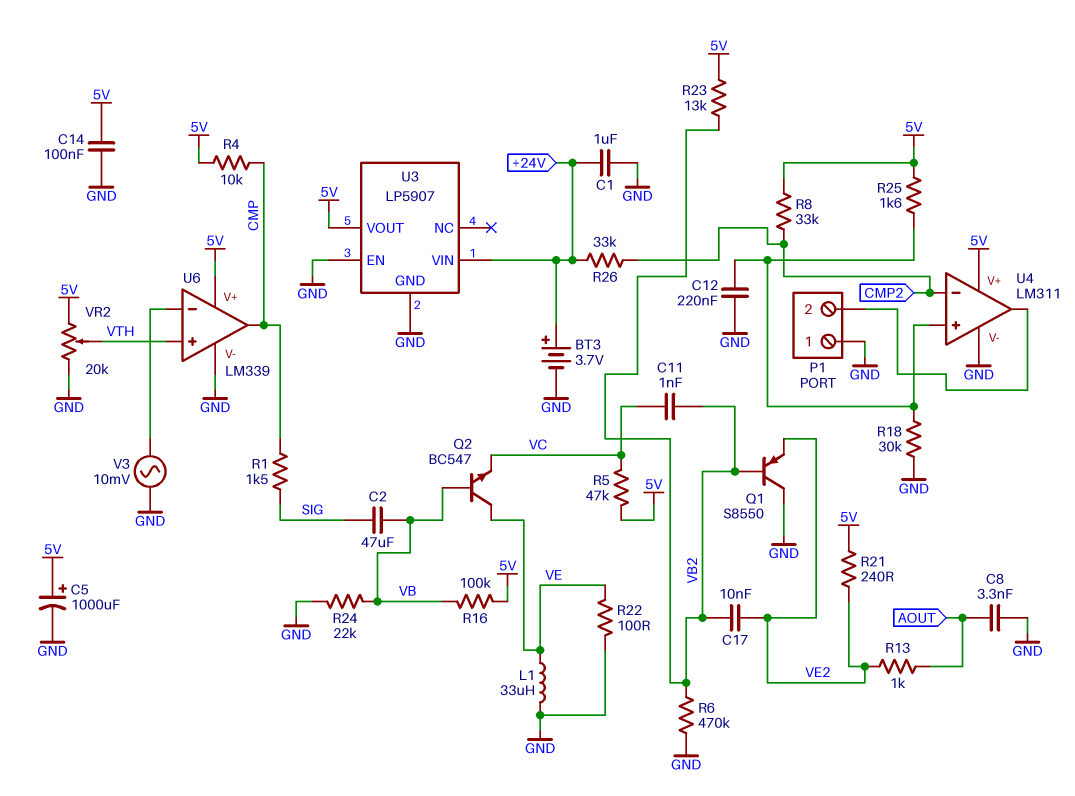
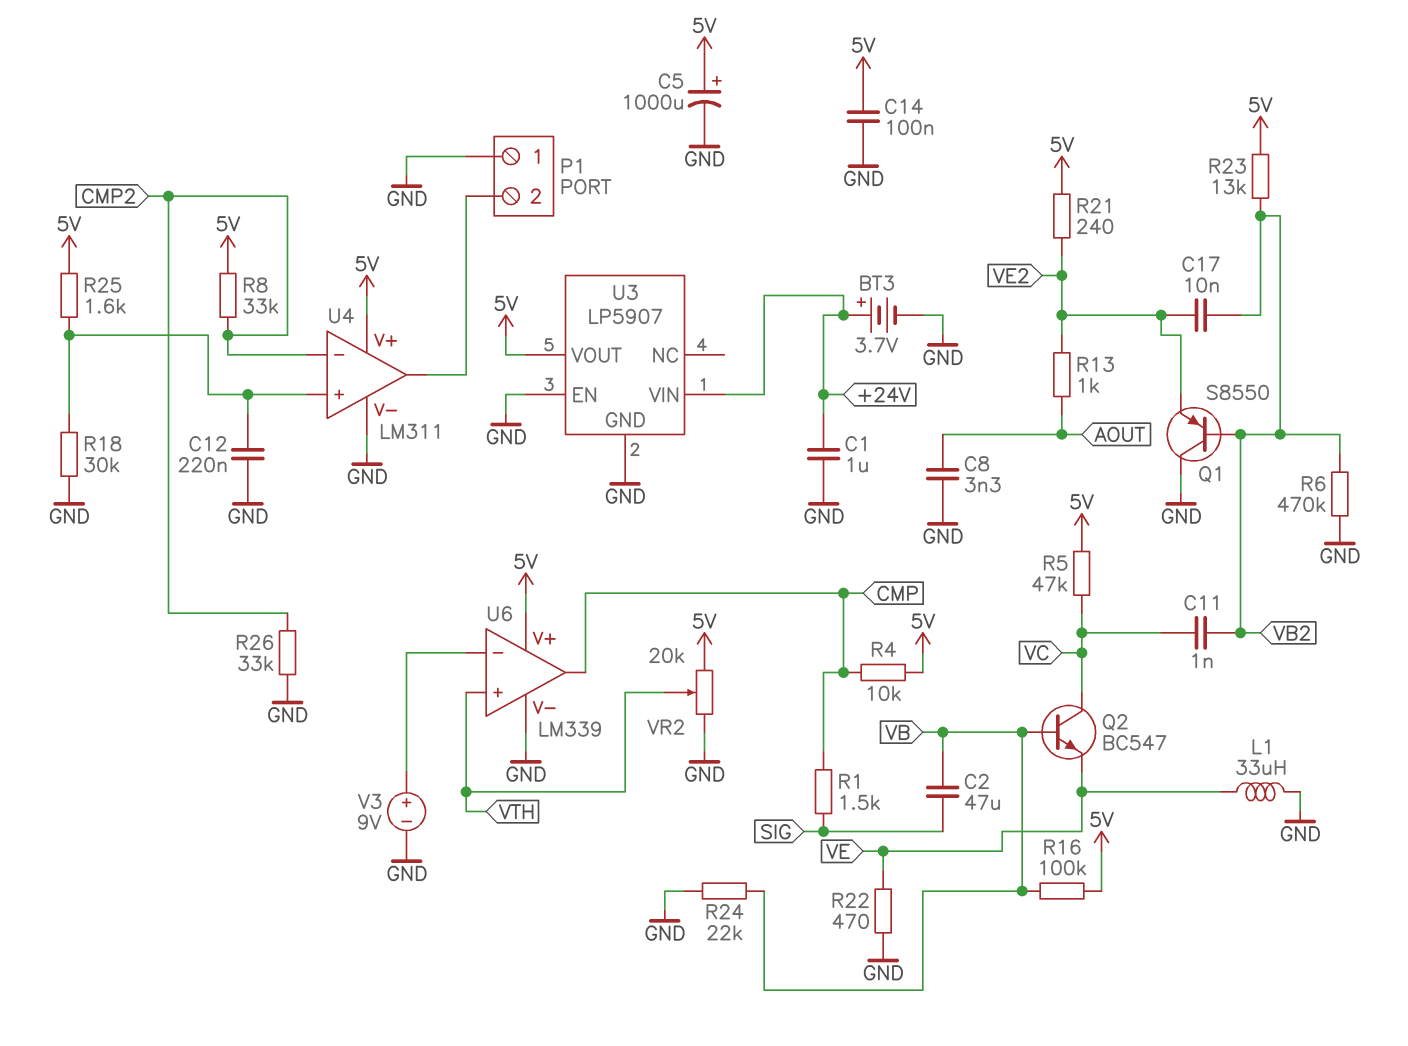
Q2: NPN BC547 (B VB, C VE, E VC) -> NPN BC547 (B VB, C VC, E VE)
R22: 100 (GND, VE) -> 470 (GND, VE)
R26: 33k (+24V, CMP2) -> 33k (CMP2, GND)
V3: AC 10mV (GND, U6/in-) -> 9V (plus U6/in-, minus GND)

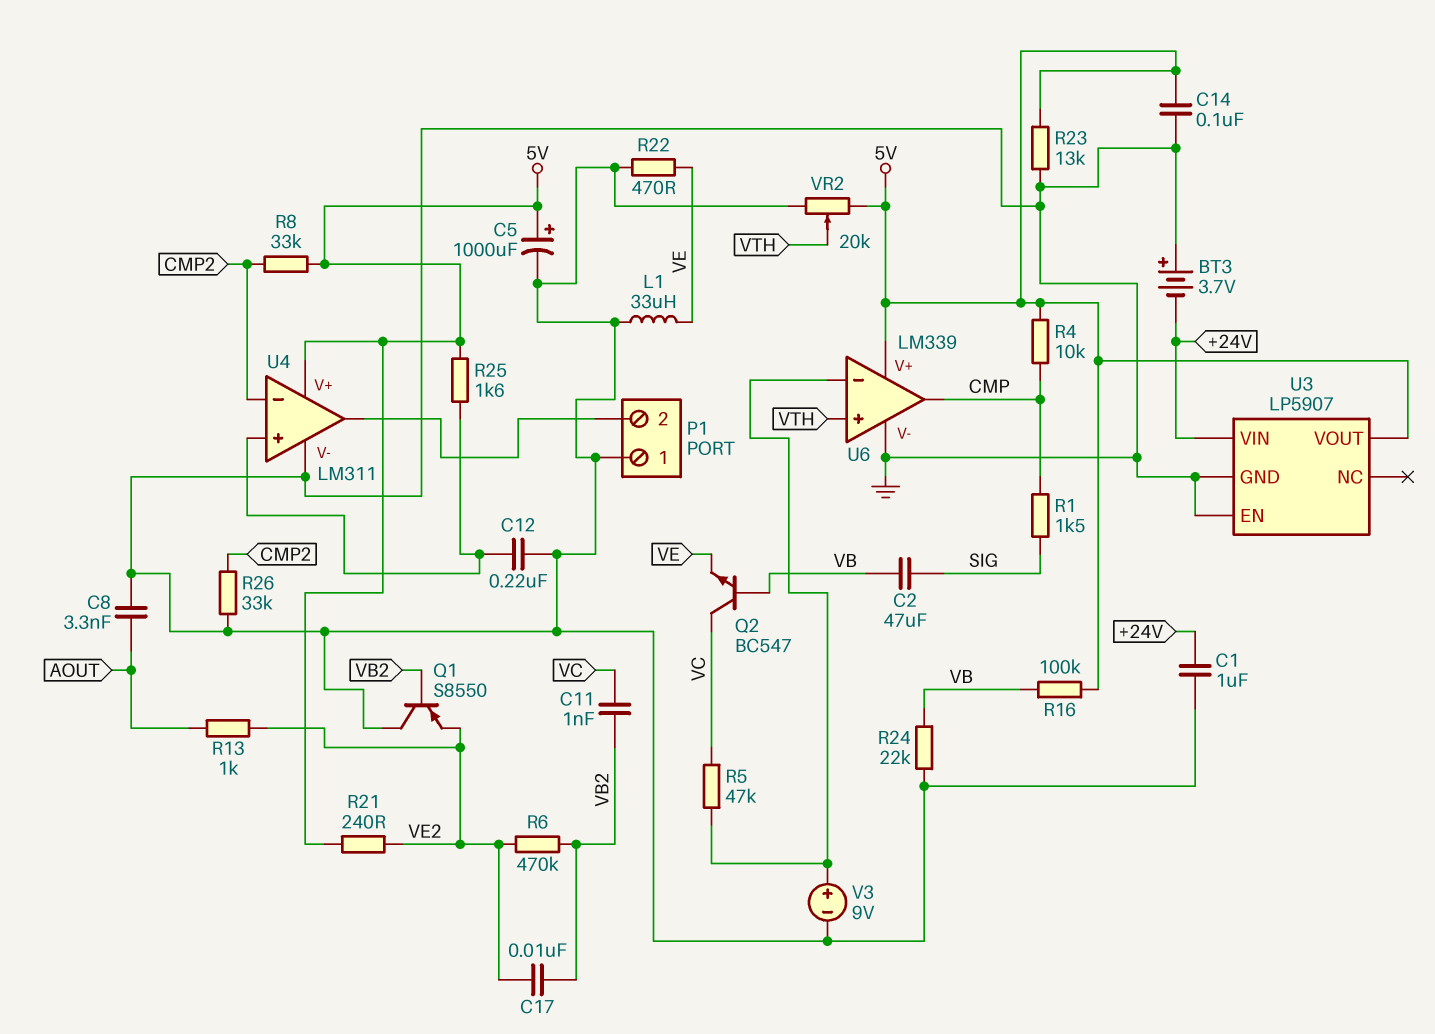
BT3: 3.7V (plus +24V, minus GND) -> 3.7V (plus GND, minus +24V)
R5: 47k (5V, VC) -> 47k (U6/in-, VC)
R6: 470k (GND, VB2) -> 470k (VB2, VE2)
R18: 30k (GND, U4/in+) -> none
R23: 13k (5V, VB2) -> 13k (5V, GND)

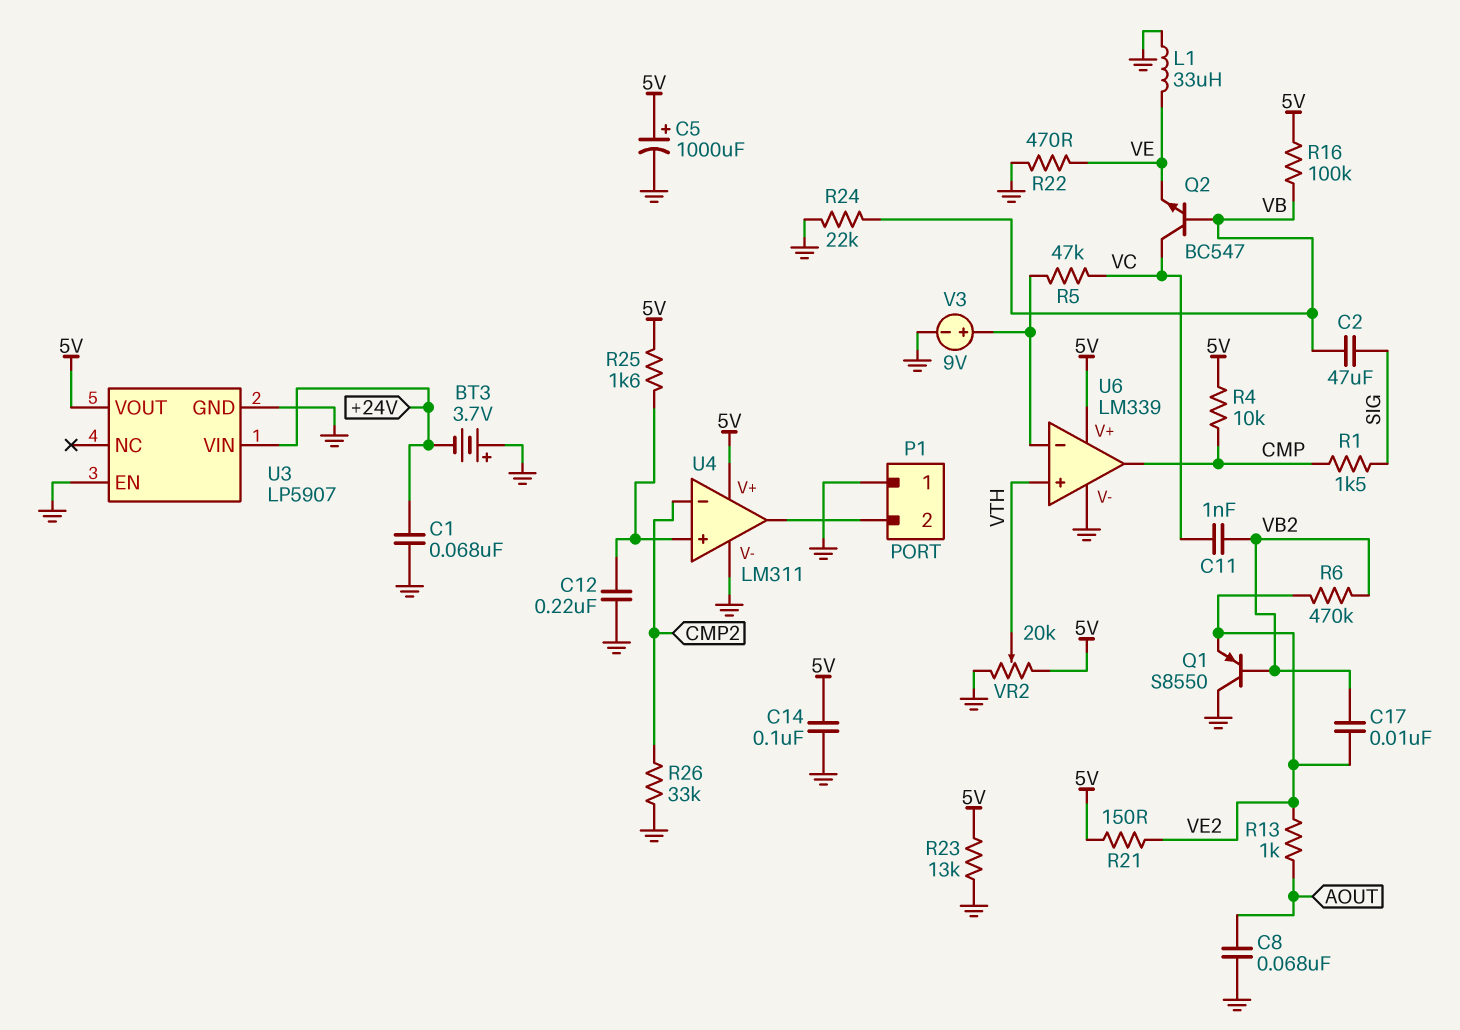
C1: 1uF (+24V, GND) -> 68nF (+24V, GND)
C8: 3.3nF (AOUT, GND) -> 68nF (AOUT, GND)
R8: 33k (5V, CMP2) -> none
R21: 240 (5V, VE2) -> 150 (5V, VE2)

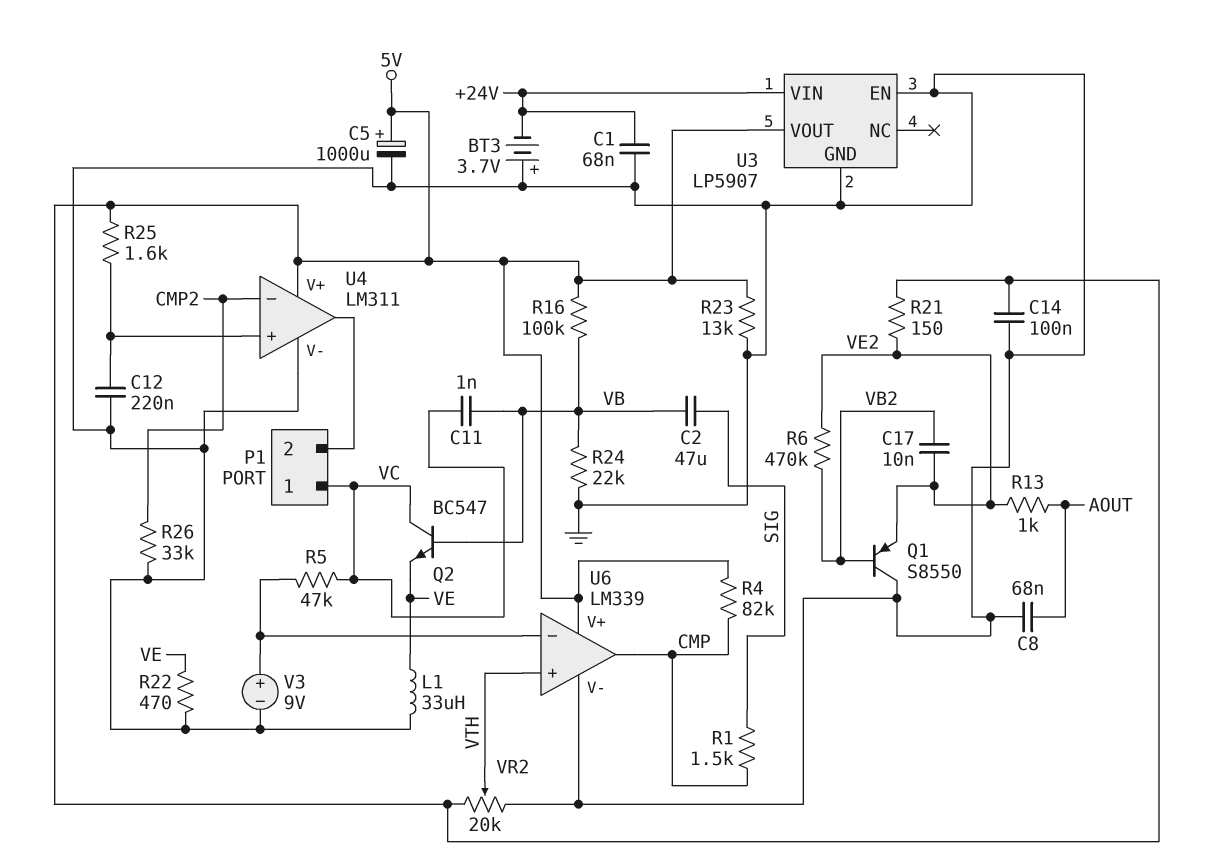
C11: 1nF (VB2, VC) -> 1nF (VB, VC)
P1 pin 1: GND -> VC
R4: 10k (5V, CMP) -> 82k (5V, CMP)

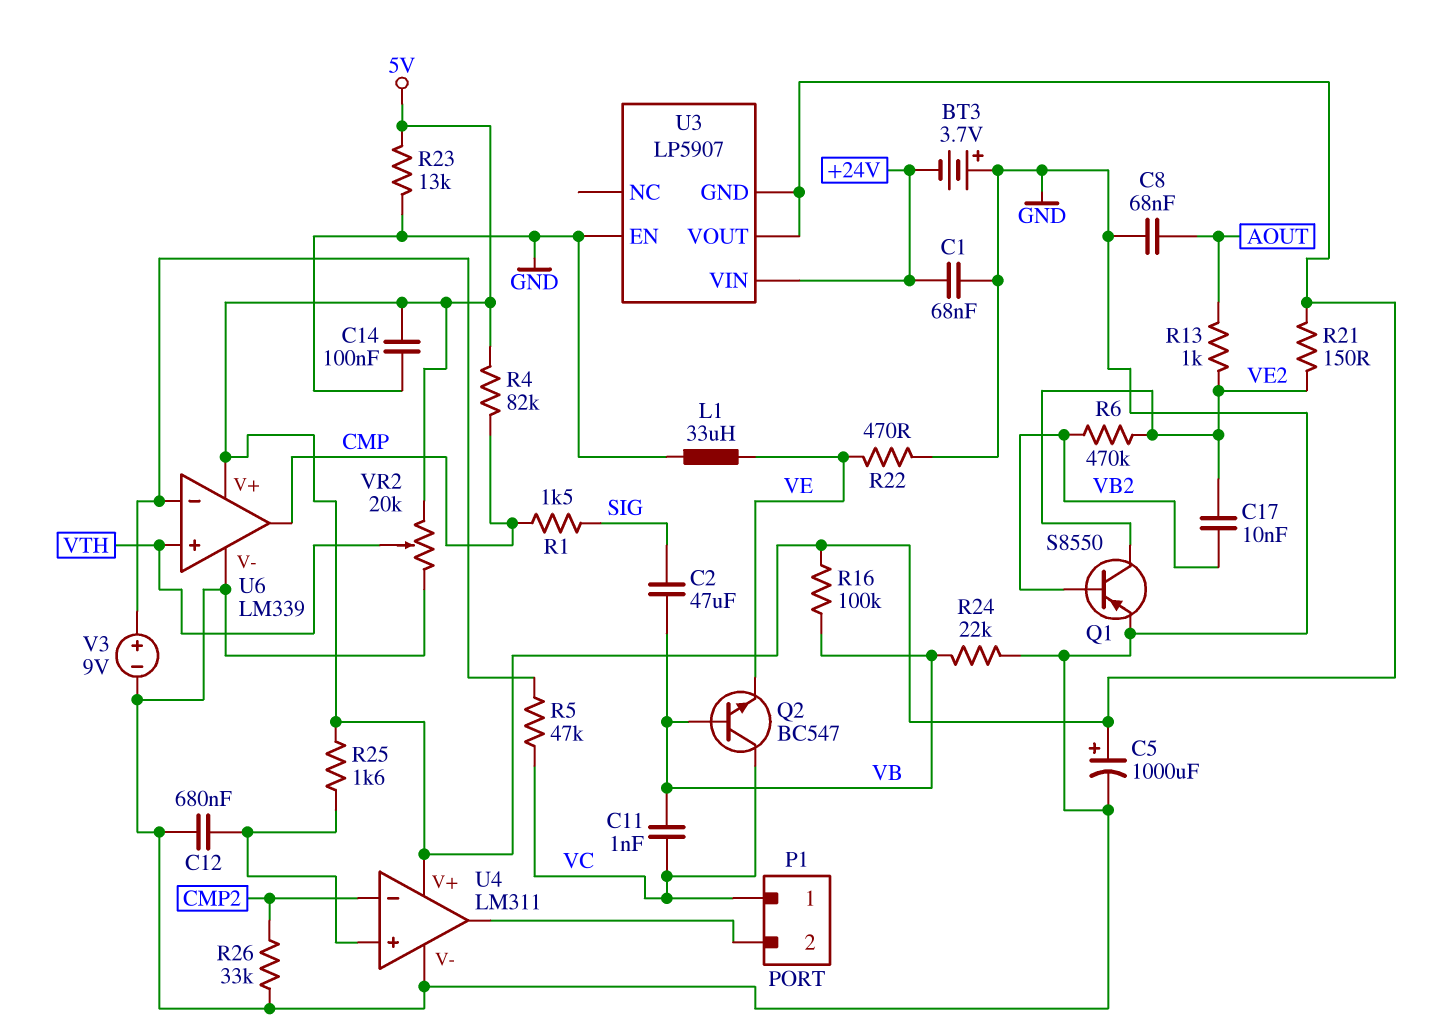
C12: 220nF (GND, U4/in+) -> 680nF (GND, U4/in+)
Q1: PNP S8550 (B VB2, C GND, E VE2) -> PNP S8550 (B VB2, C VE2, E GND)
U3 pin GND: GND -> 5V

